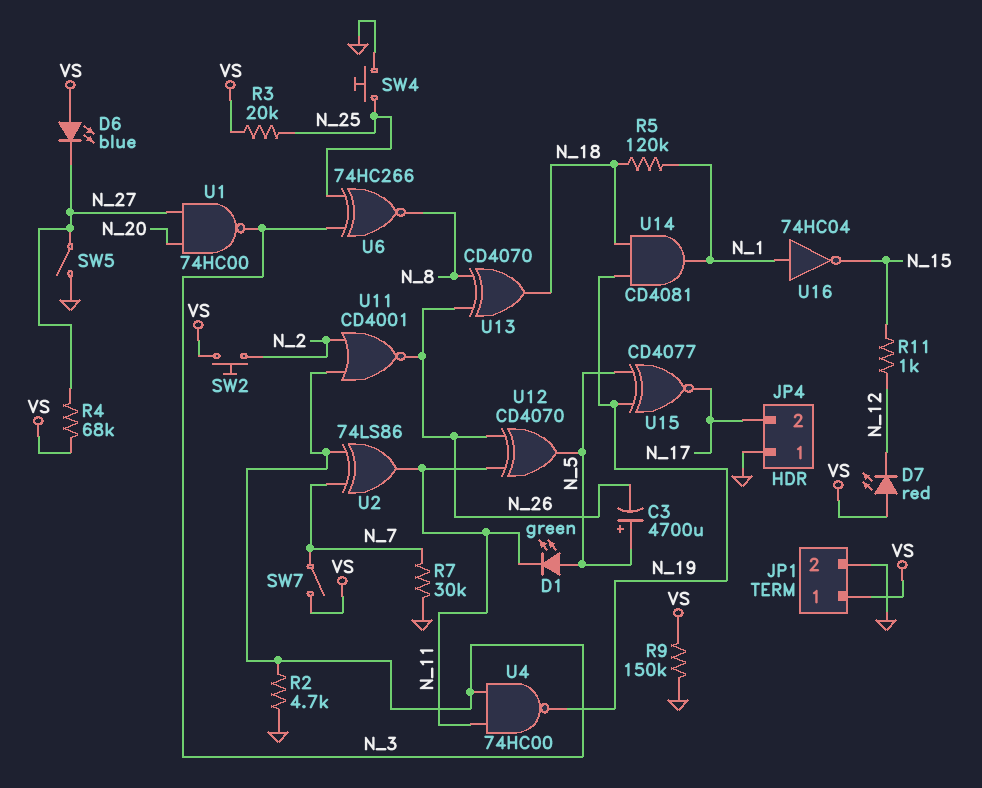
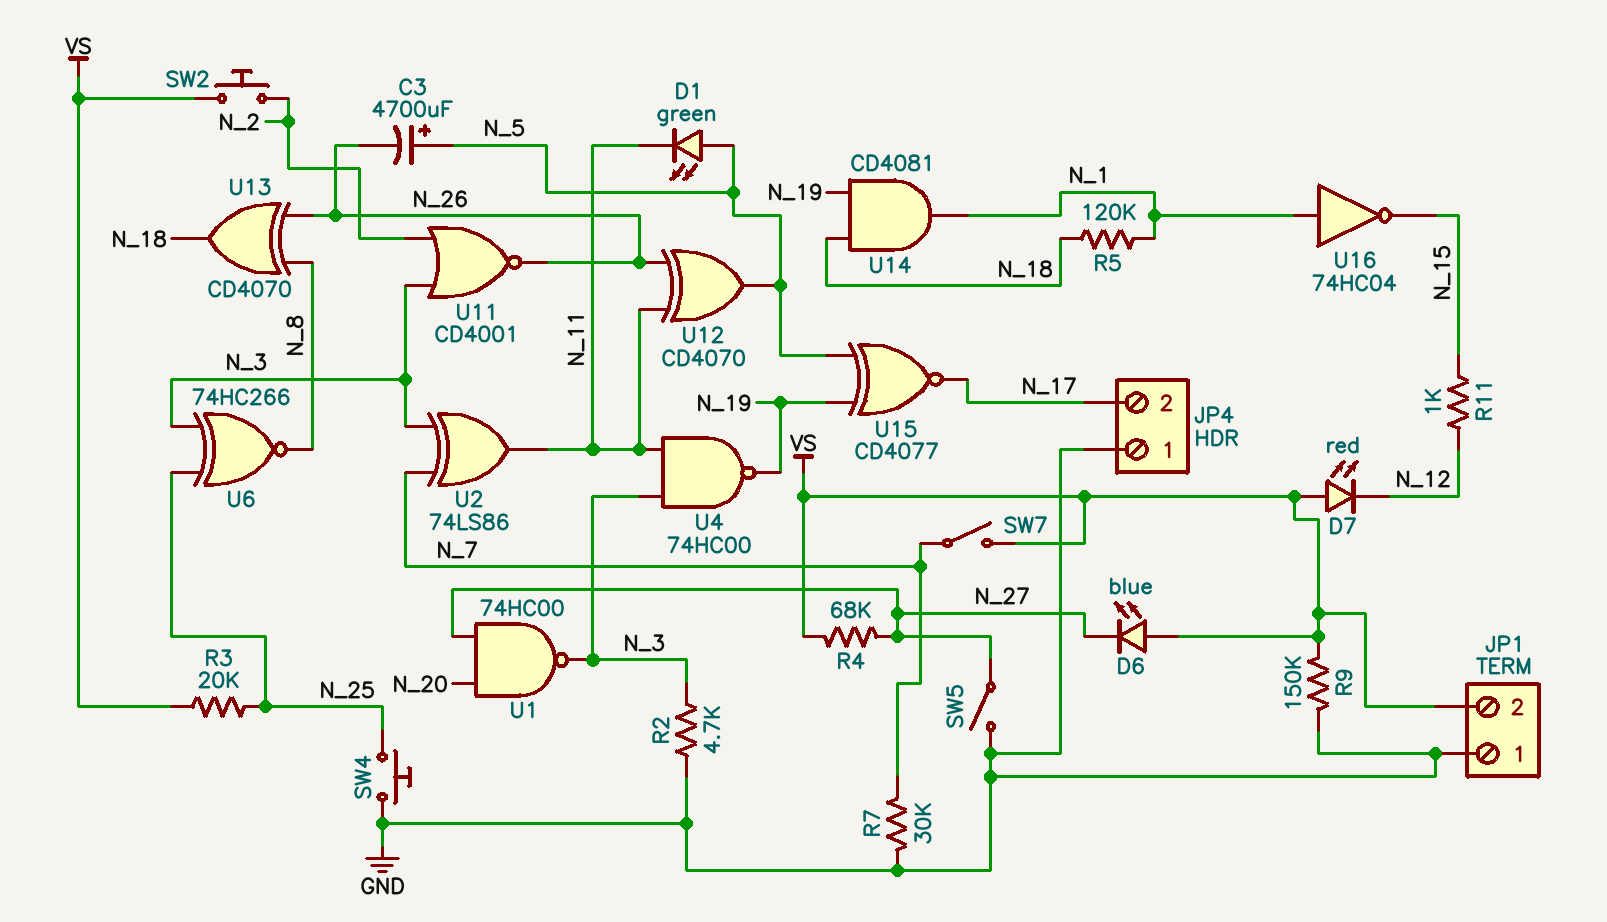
JP1 pin 1: VS -> GND
JP1 pin 2: GND -> VS

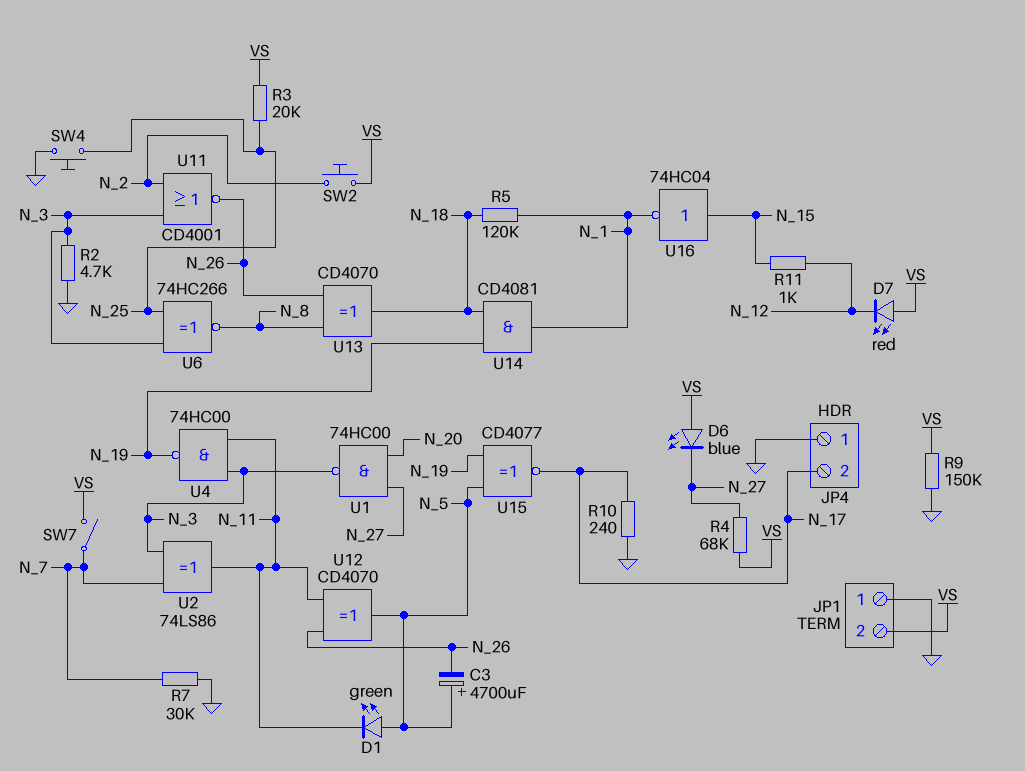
R10: none -> 240 (GND, N_17)
SW5: switch (GND, N_27) -> none
U16: NOT 74HC04 (in N_1, out N_15) -> NOT 74HC04 (in N_15, out N_1)

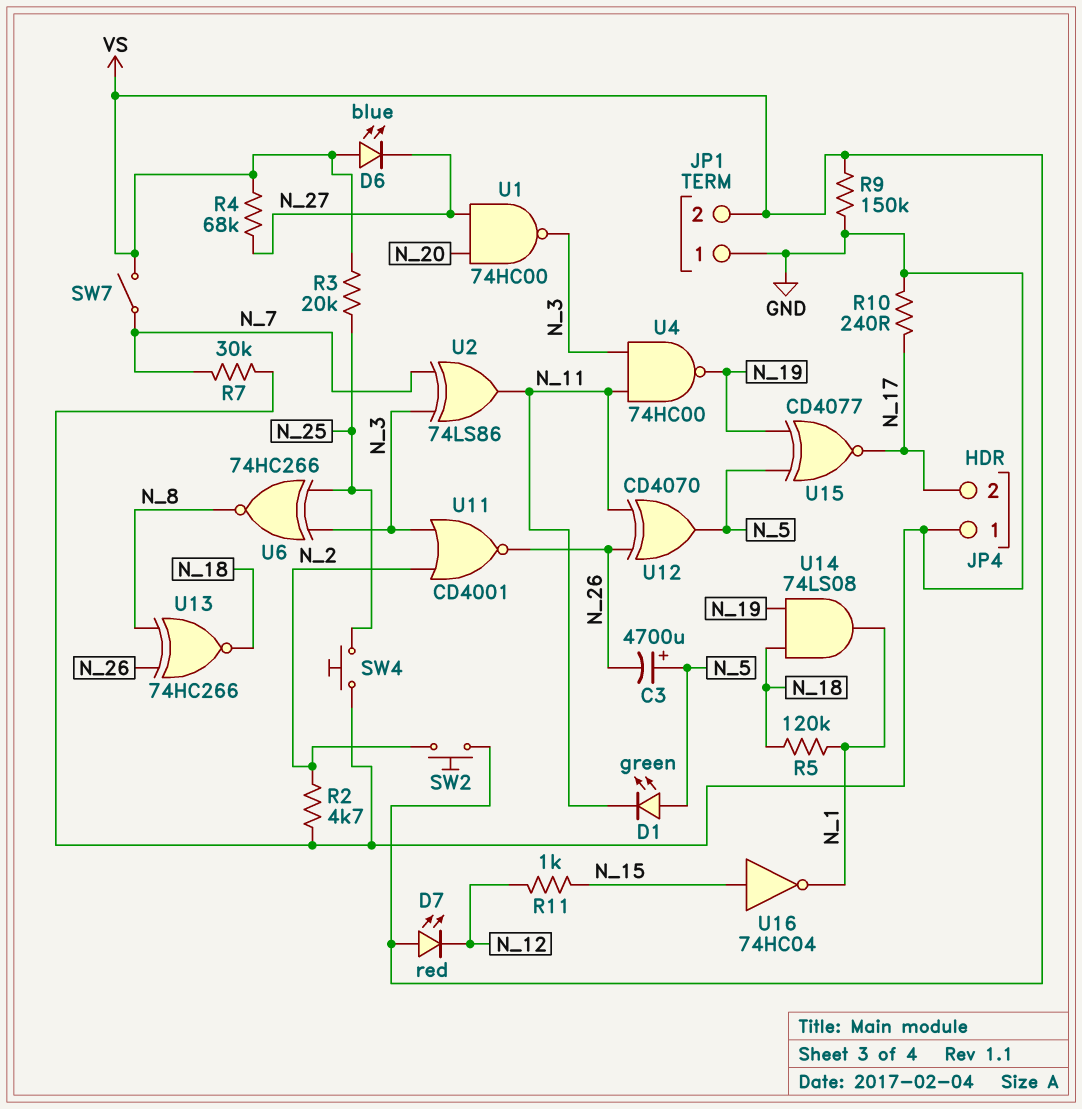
R2: 4.7k (GND, N_3) -> 4.7k (GND, N_2)
U13: XOR CD4070 (in N_8, in N_26, out N_18) -> XNOR 74HC266 (in N_8, in N_26, out N_18)
U14: AND CD4081 (in N_18, in N_19, out N_1) -> AND 74LS08 (in N_18, in N_19, out N_1)

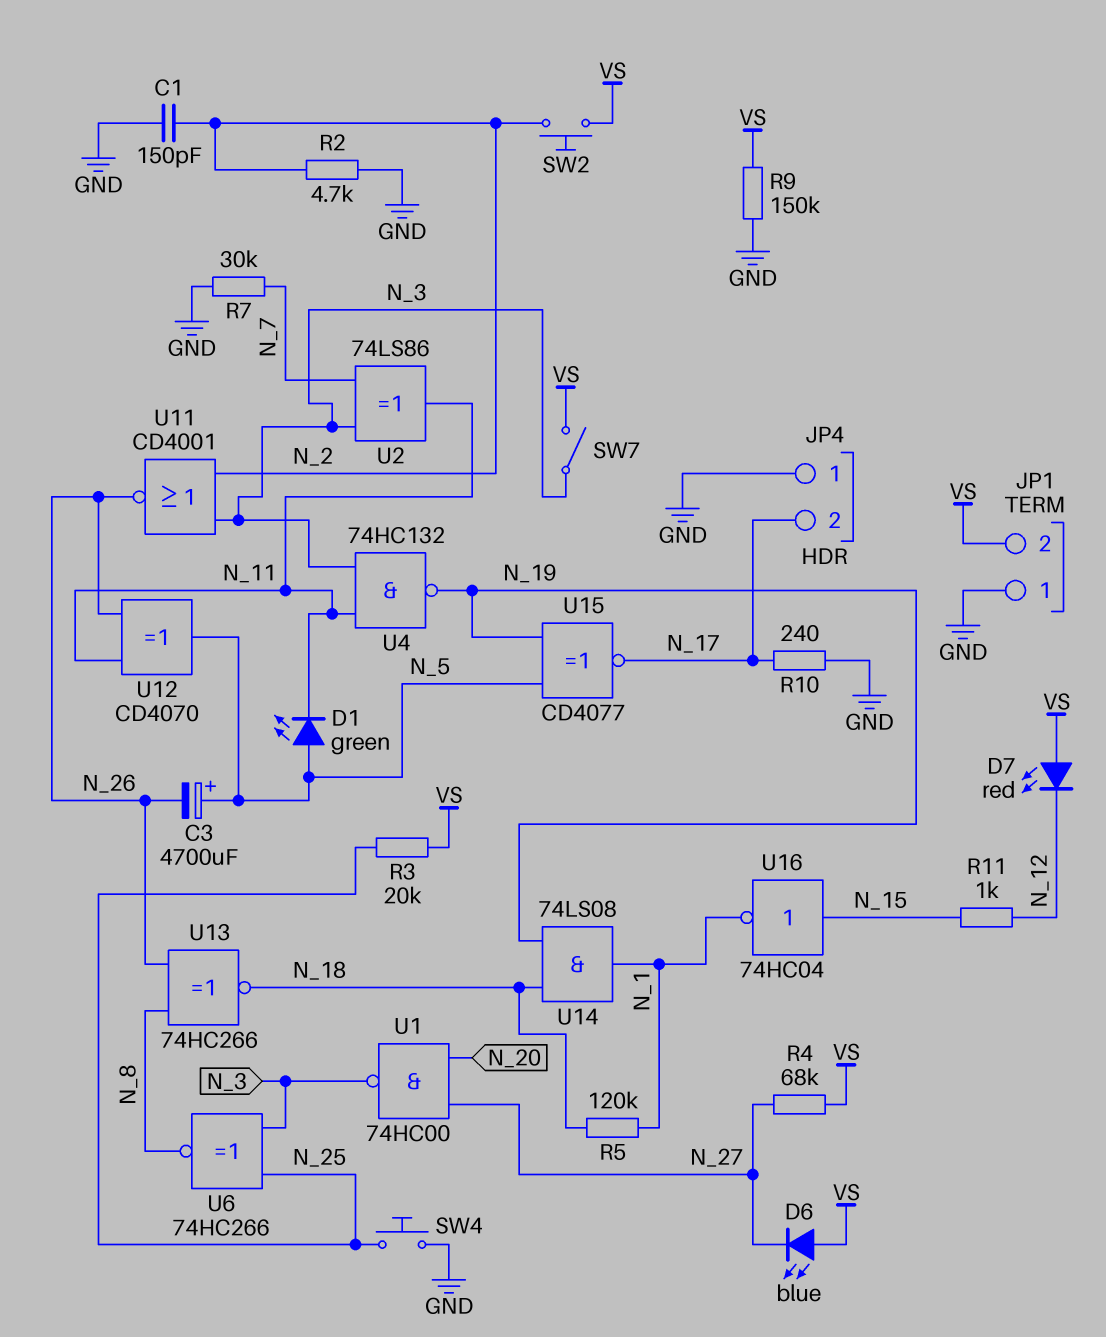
C1: none -> 150pF (GND, N_2)
SW7: switch (N_7, VS) -> switch (N_3, VS)
U4: NAND 74HC00 (in N_3, in N_11, out N_19) -> NAND 74HC132 (in N_3, in N_11, out N_19)

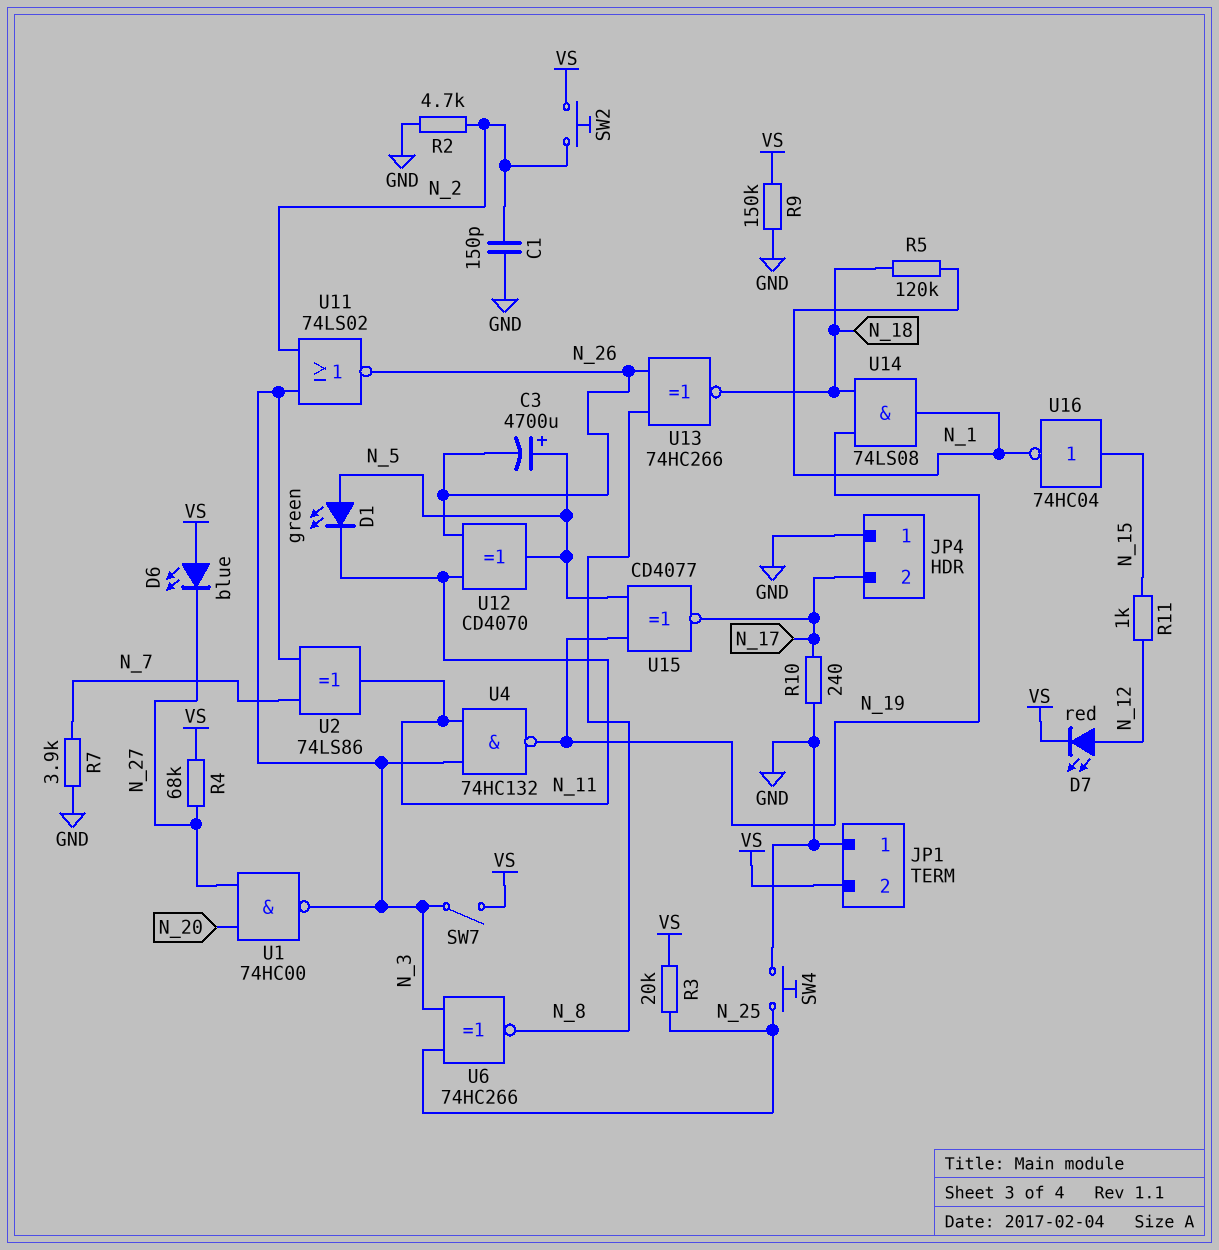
D7: LED red (A VS, K N_12) -> LED red (A N_12, K VS)
R7: 30k (GND, N_7) -> 3.9k (GND, N_7)
U11: NOR CD4001 (in N_2, in N_3, out N_26) -> NOR 74LS02 (in N_2, in N_3, out N_26)

